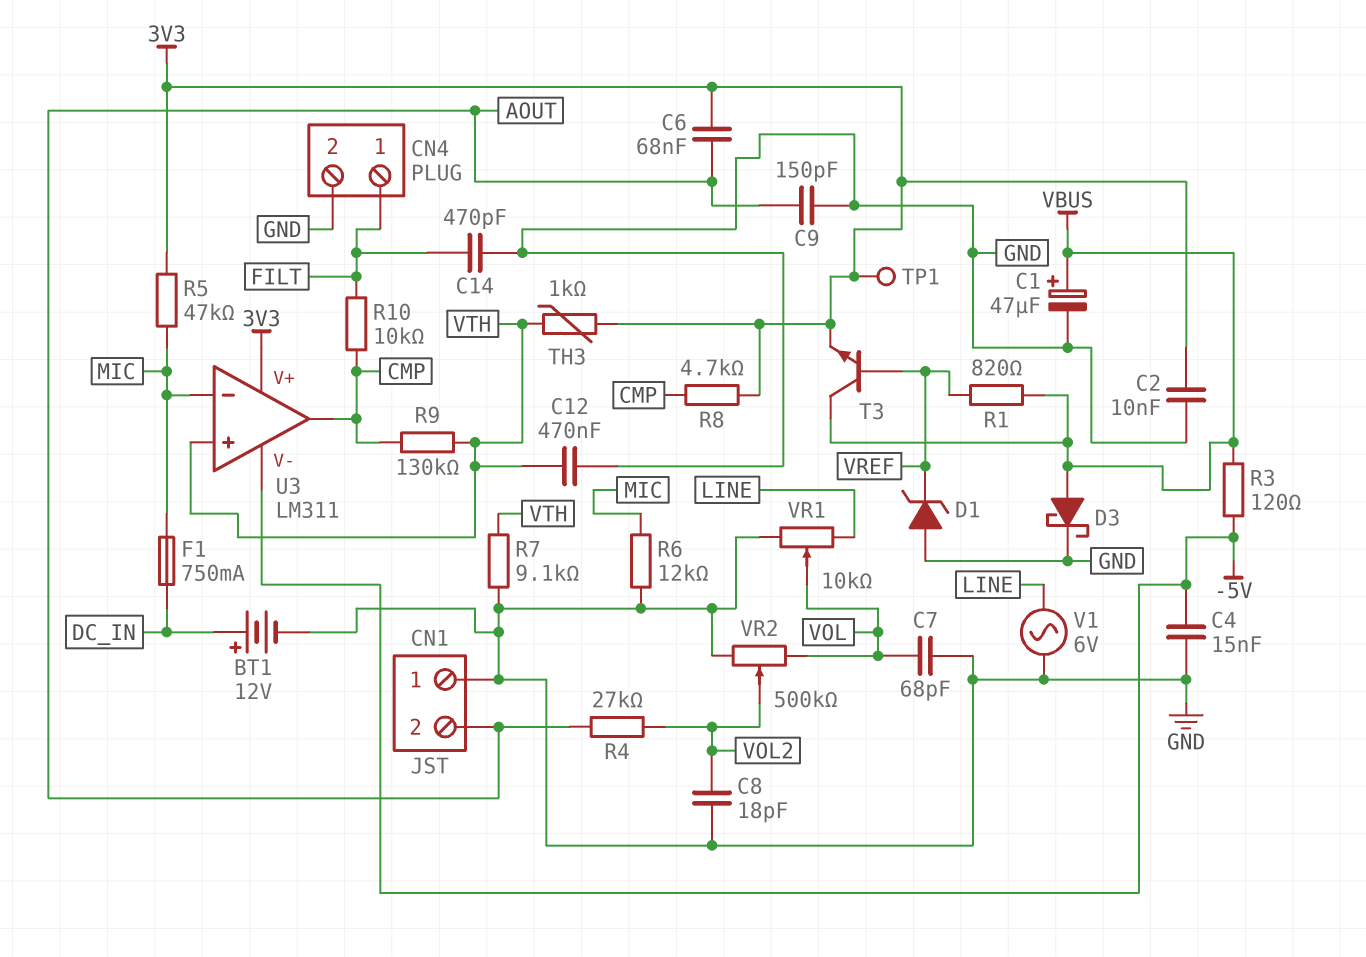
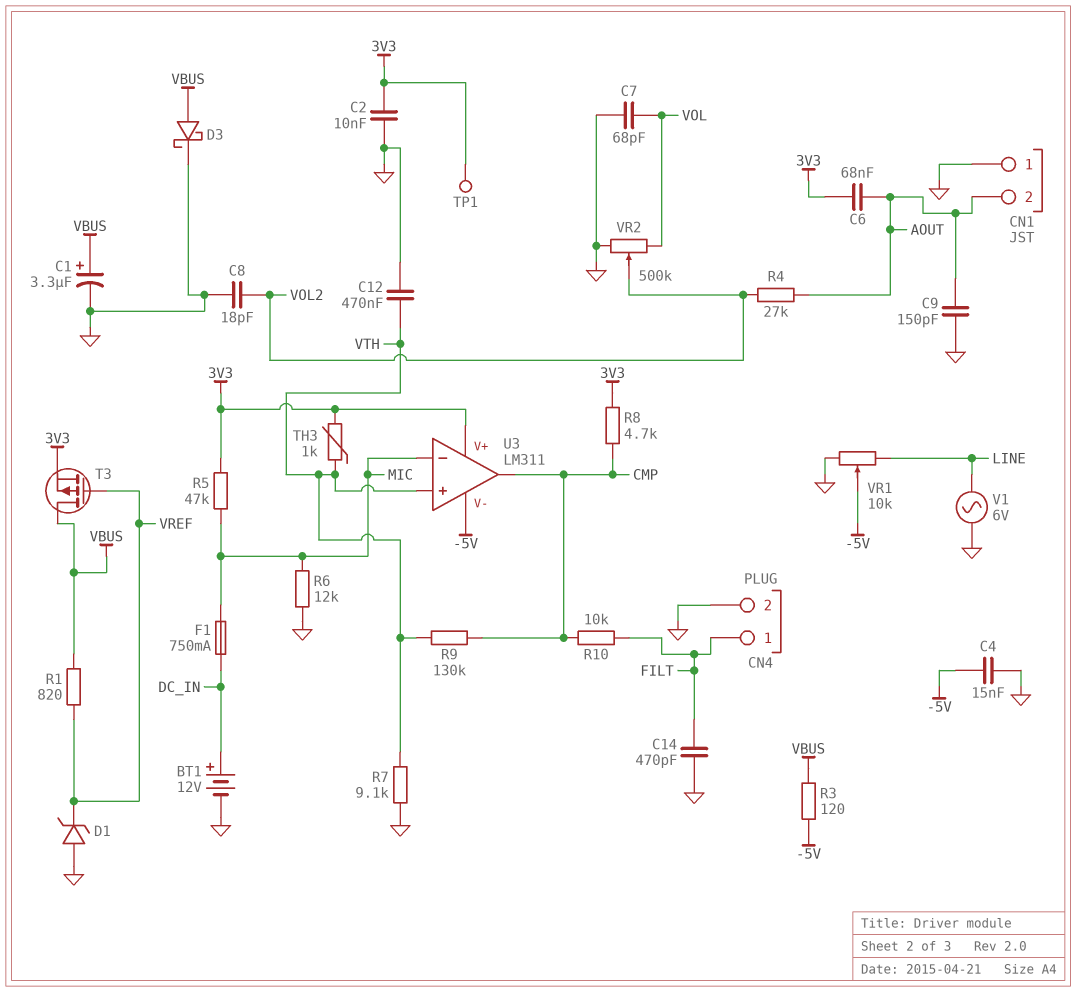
C1: 47uF (plus VBUS, minus GND) -> 3.3uF (plus VBUS, minus GND)
T3: NPN (B VREF, C VBUS, E 3V3) -> PMOS (G VREF, D VBUS, S 3V3)
VR1: 10k (GND, LINE, wiper VOL) -> 10k (GND, LINE, wiper -5V)

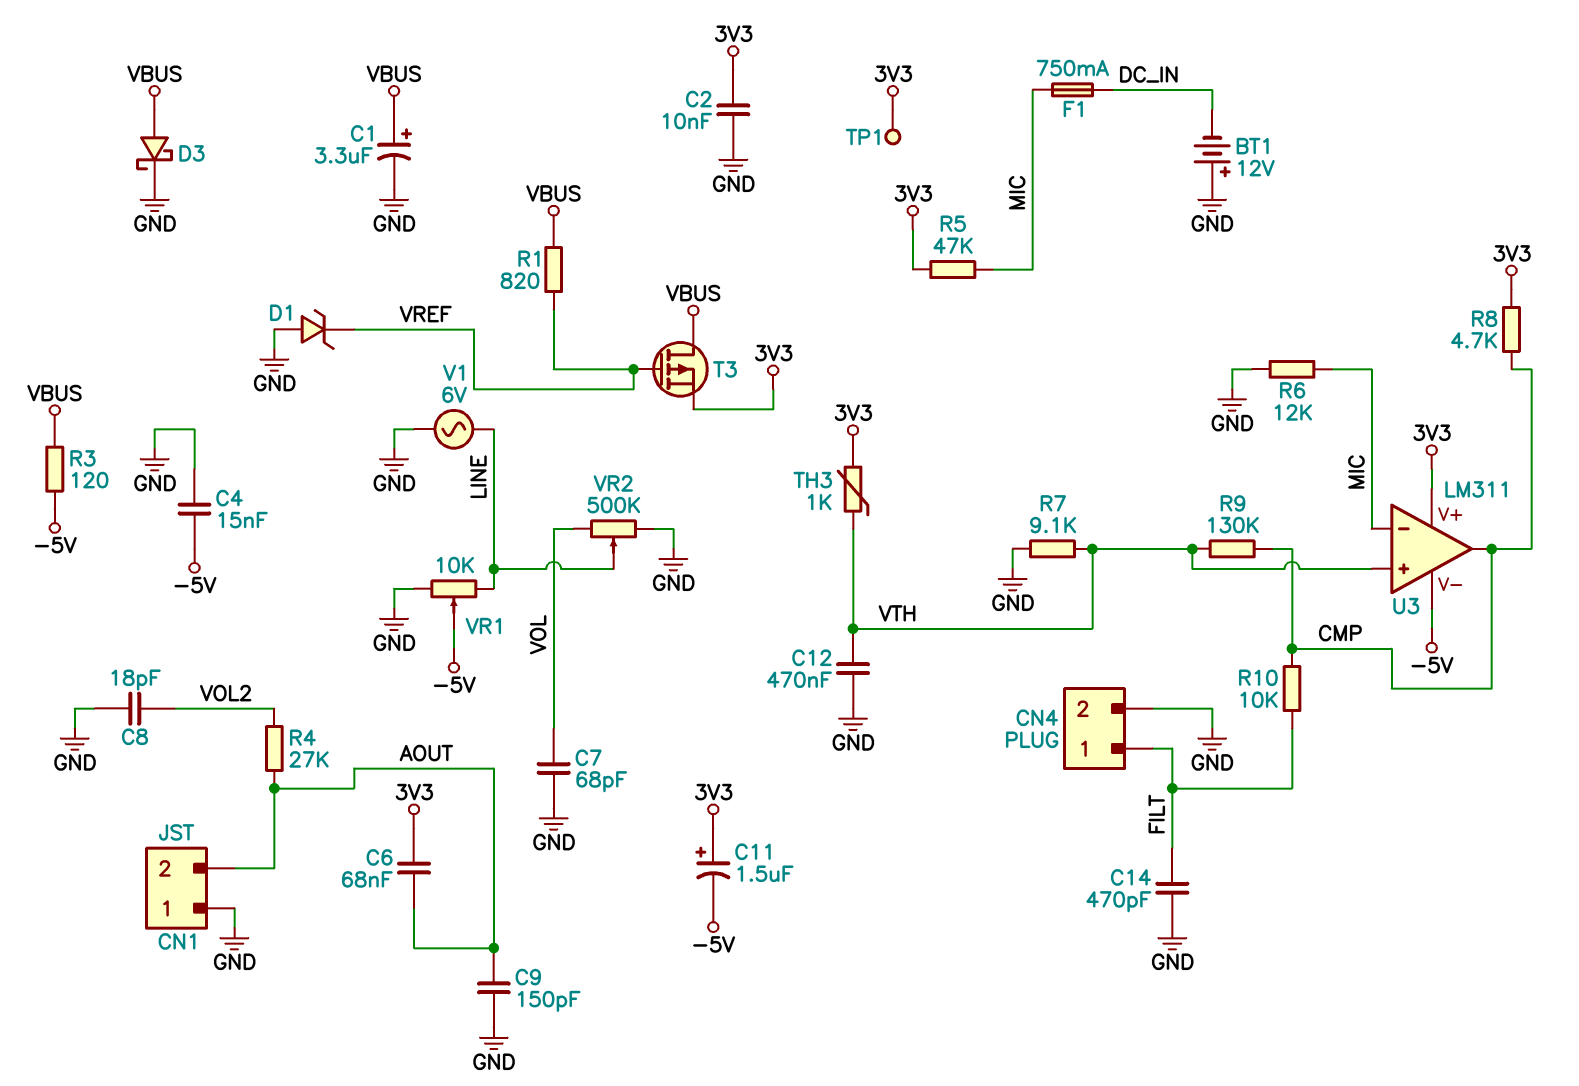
BT1: 12V (plus DC_IN, minus GND) -> 12V (plus GND, minus DC_IN)
C11: none -> 1.5uF (plus 3V3, minus -5V)
VR2: 500k (GND, VOL, wiper VOL2) -> 500k (GND, VOL, wiper LINE)

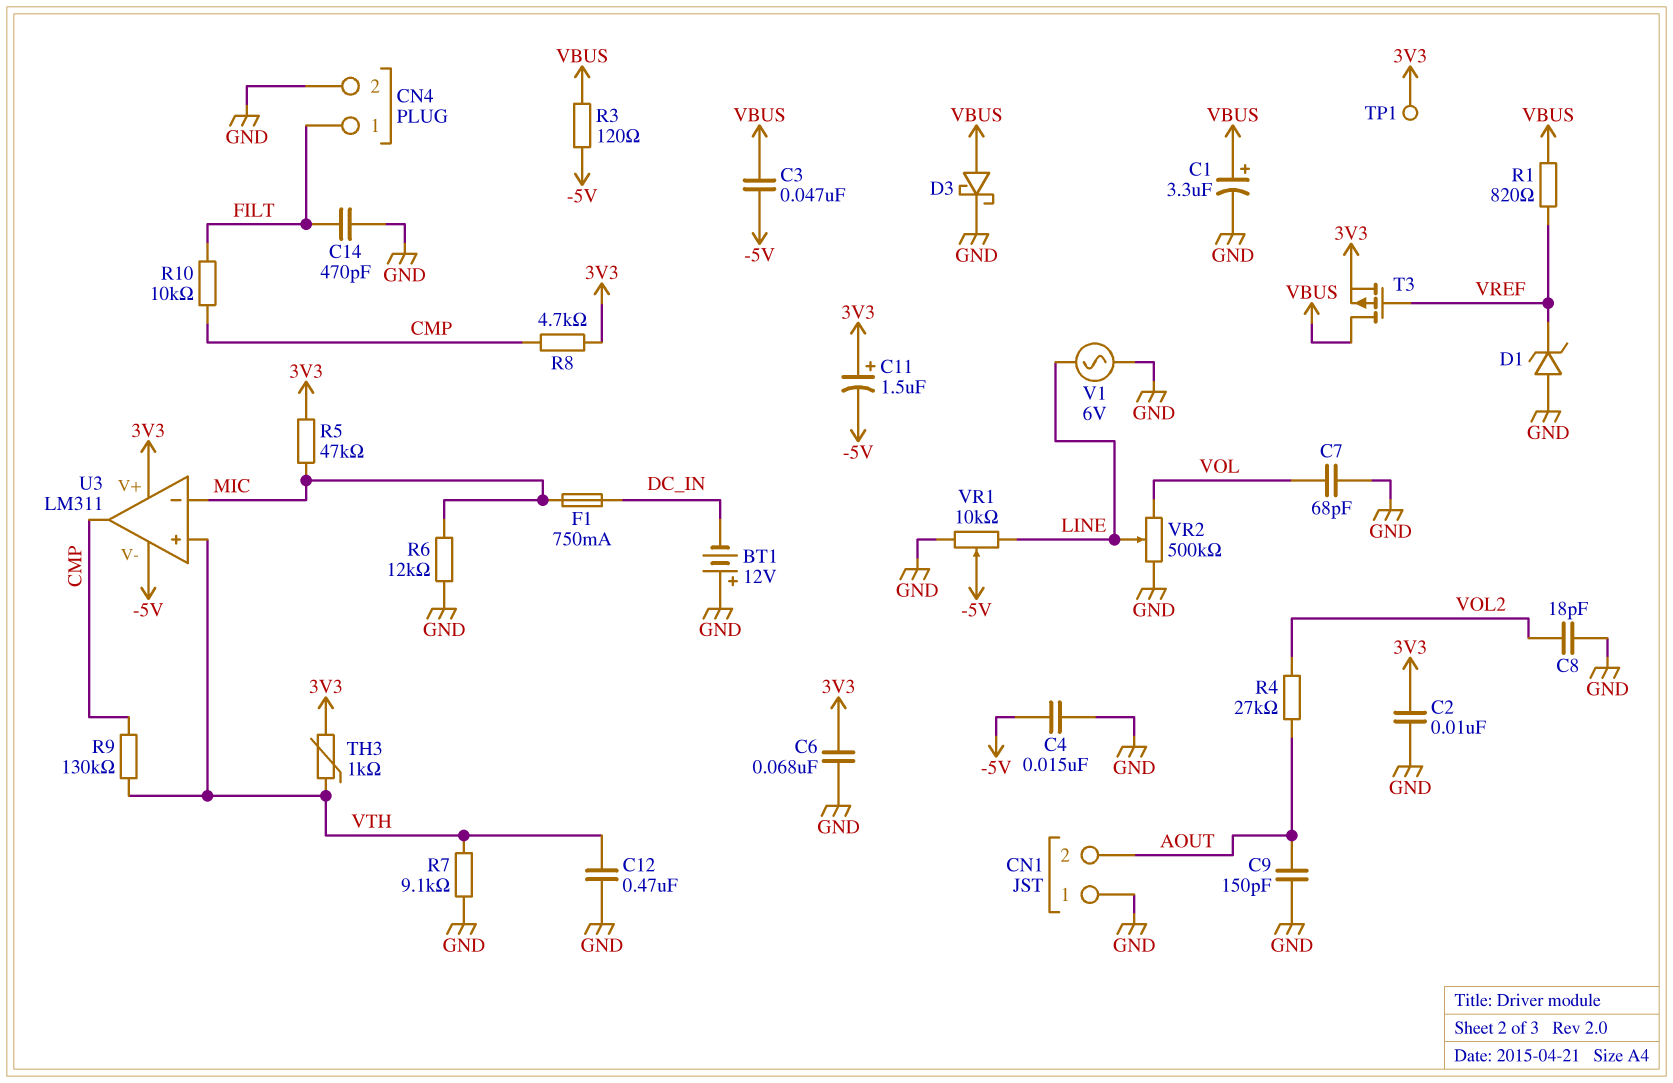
C3: none -> 47nF (-5V, VBUS)
C6: 68nF (3V3, AOUT) -> 68nF (3V3, GND)

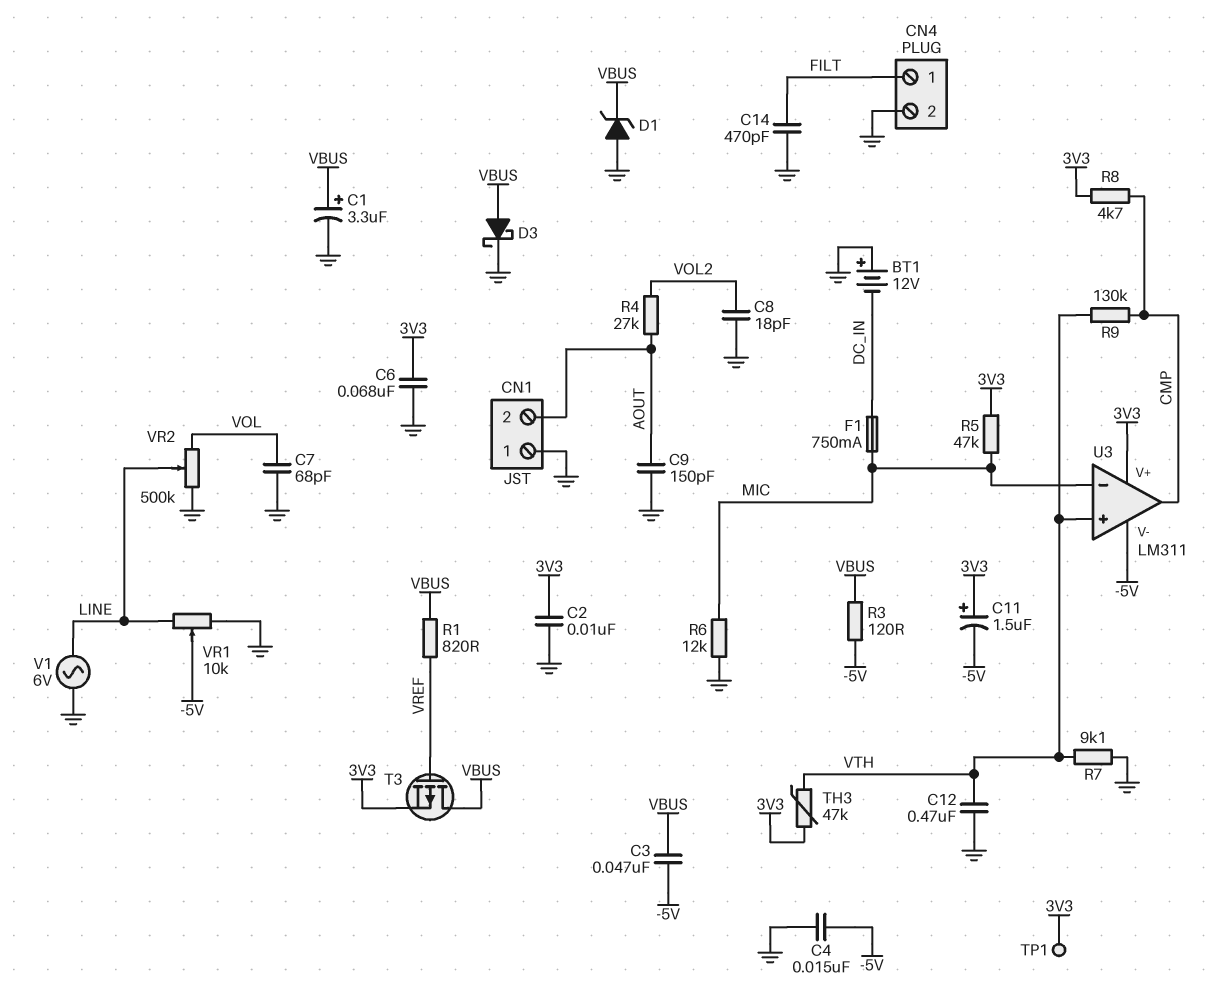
D1: zener (A GND, K VREF) -> zener (A GND, K VBUS)
R10: 10k (CMP, FILT) -> none
TH3: 1k (3V3, VTH) -> 47k (3V3, VTH)

